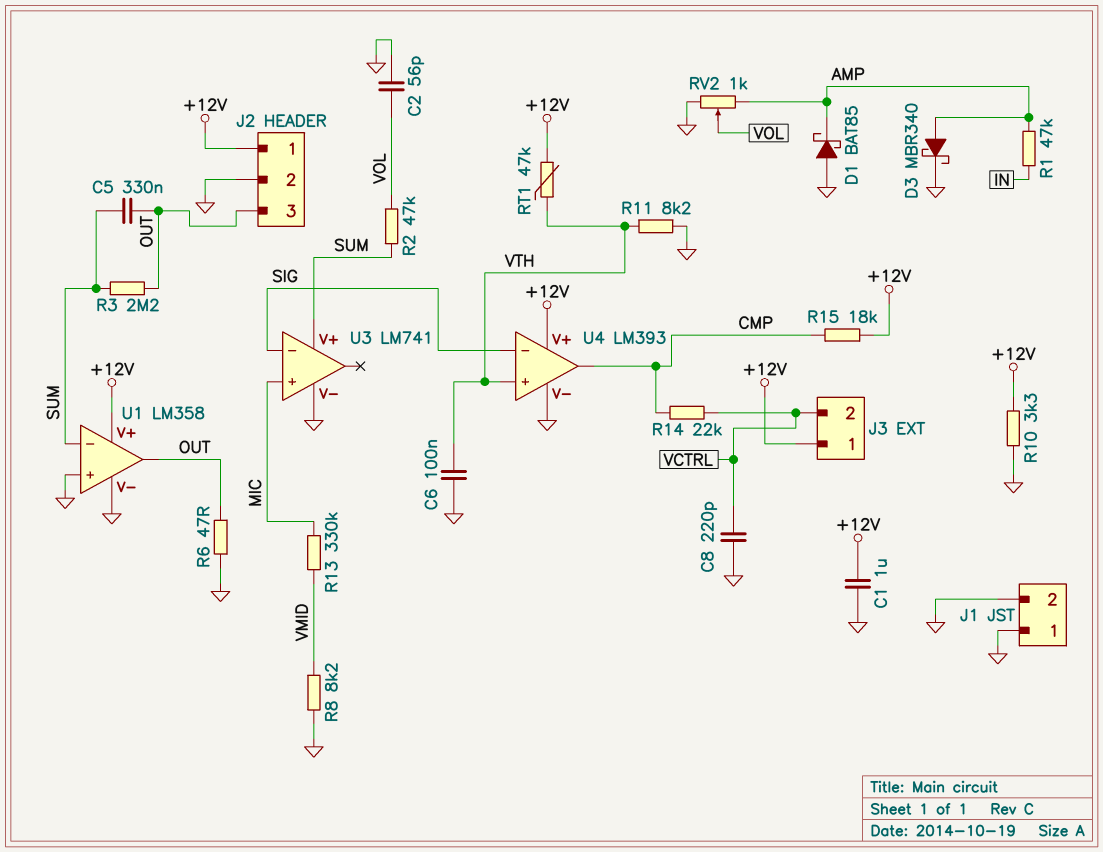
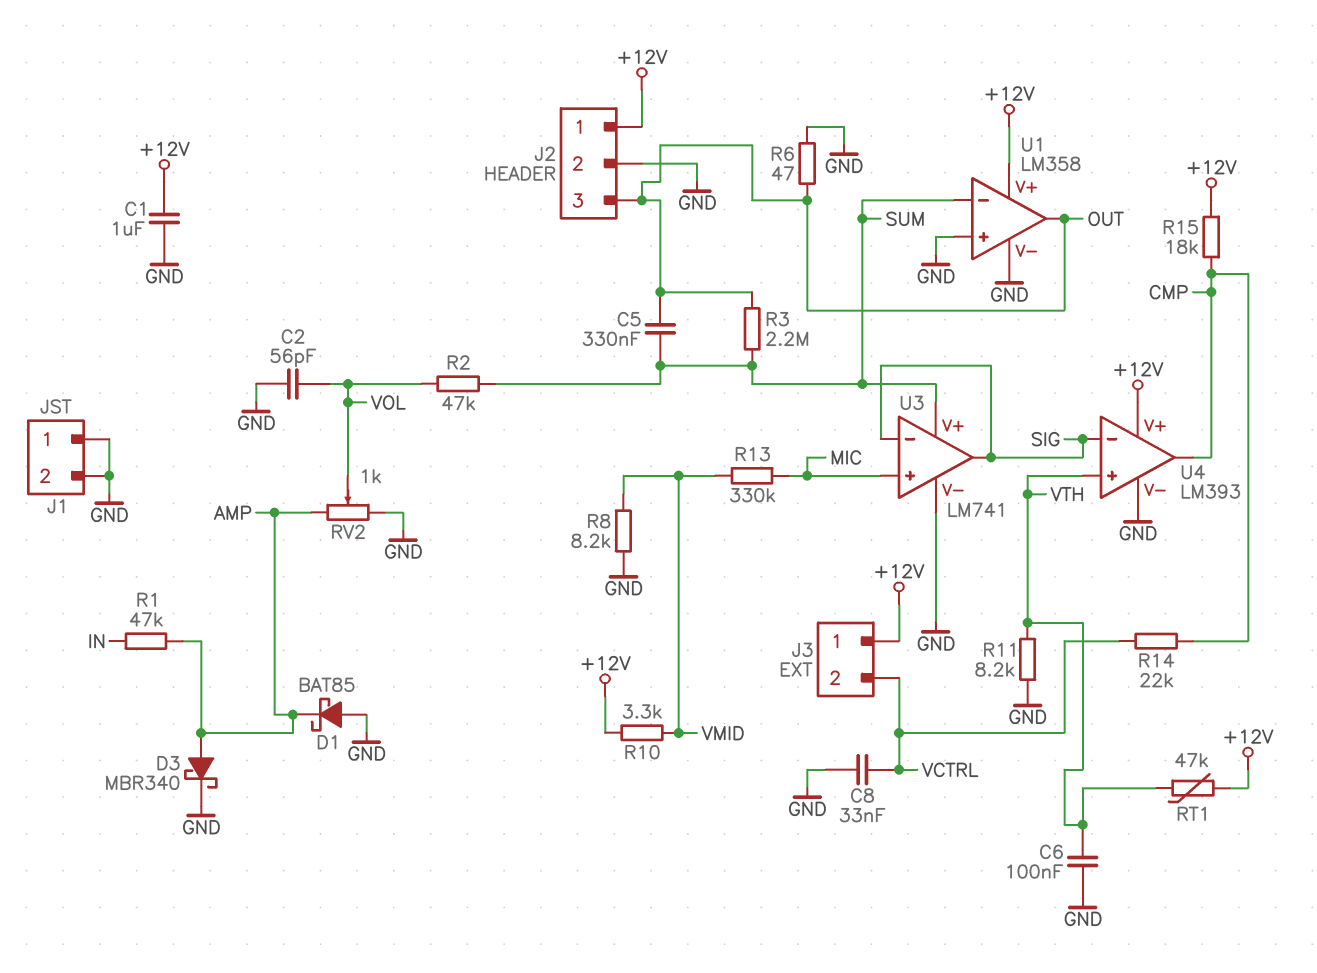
C8: 220pF (GND, VCTRL) -> 33nF (GND, VCTRL)
R10: 3.3k (+12V, GND) -> 3.3k (+12V, VMID)
U3 pin out: none -> SIG

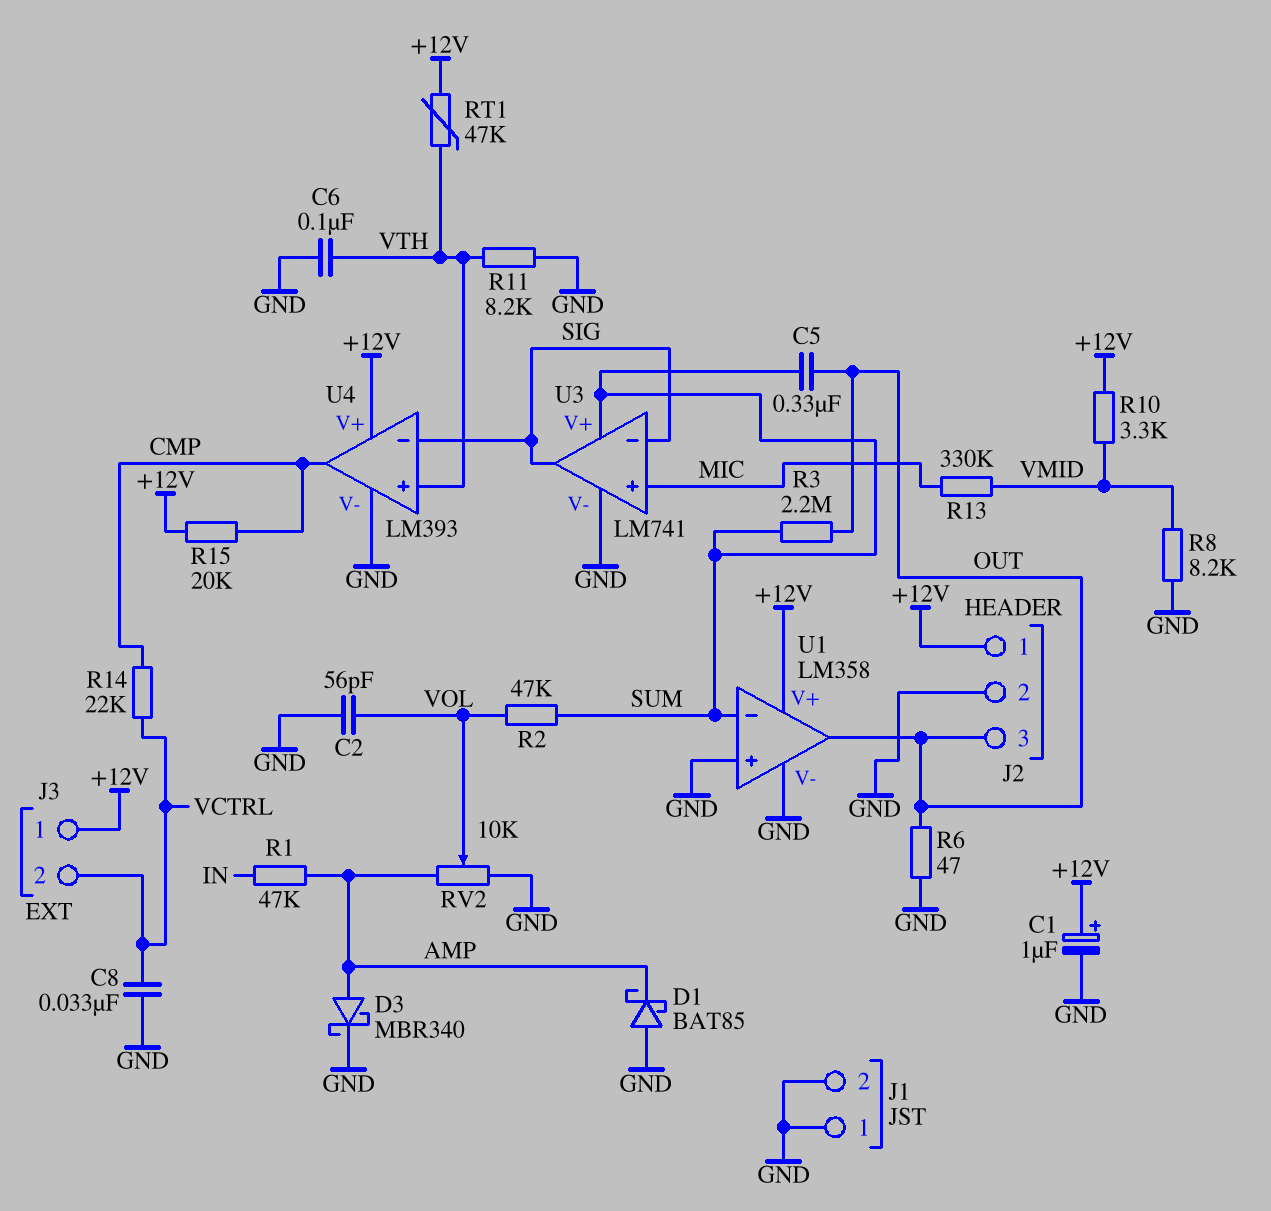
C1: 1uF (+12V, GND) -> 1uF (plus +12V, minus GND)
R15: 18k (+12V, CMP) -> 20k (+12V, CMP)
RV2: 1k (AMP, GND, wiper VOL) -> 10k (AMP, GND, wiper VOL)

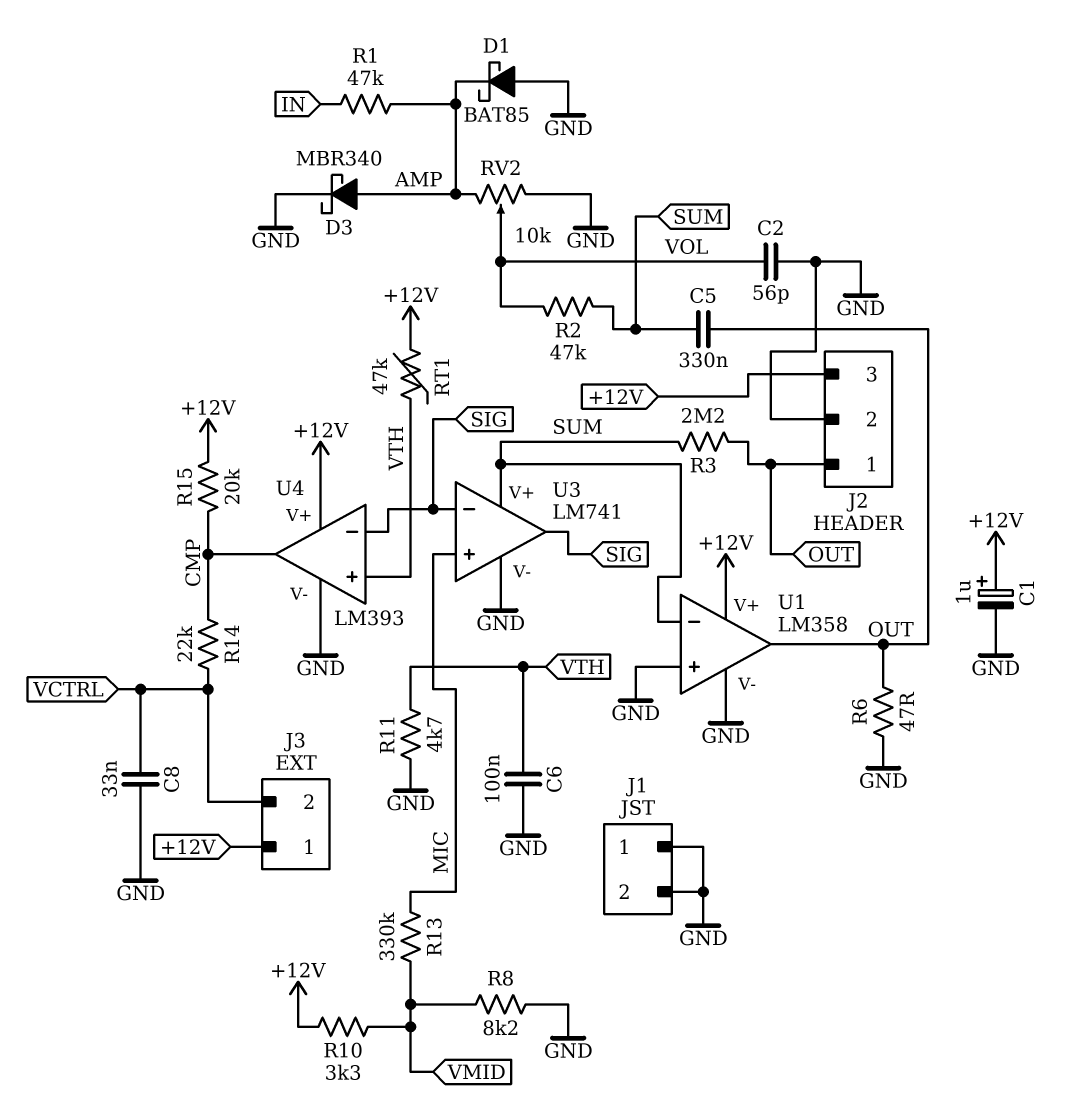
J2 pin 1: +12V -> OUT
J2 pin 3: OUT -> +12V
R11: 8.2k (GND, VTH) -> 4.7k (GND, VTH)

